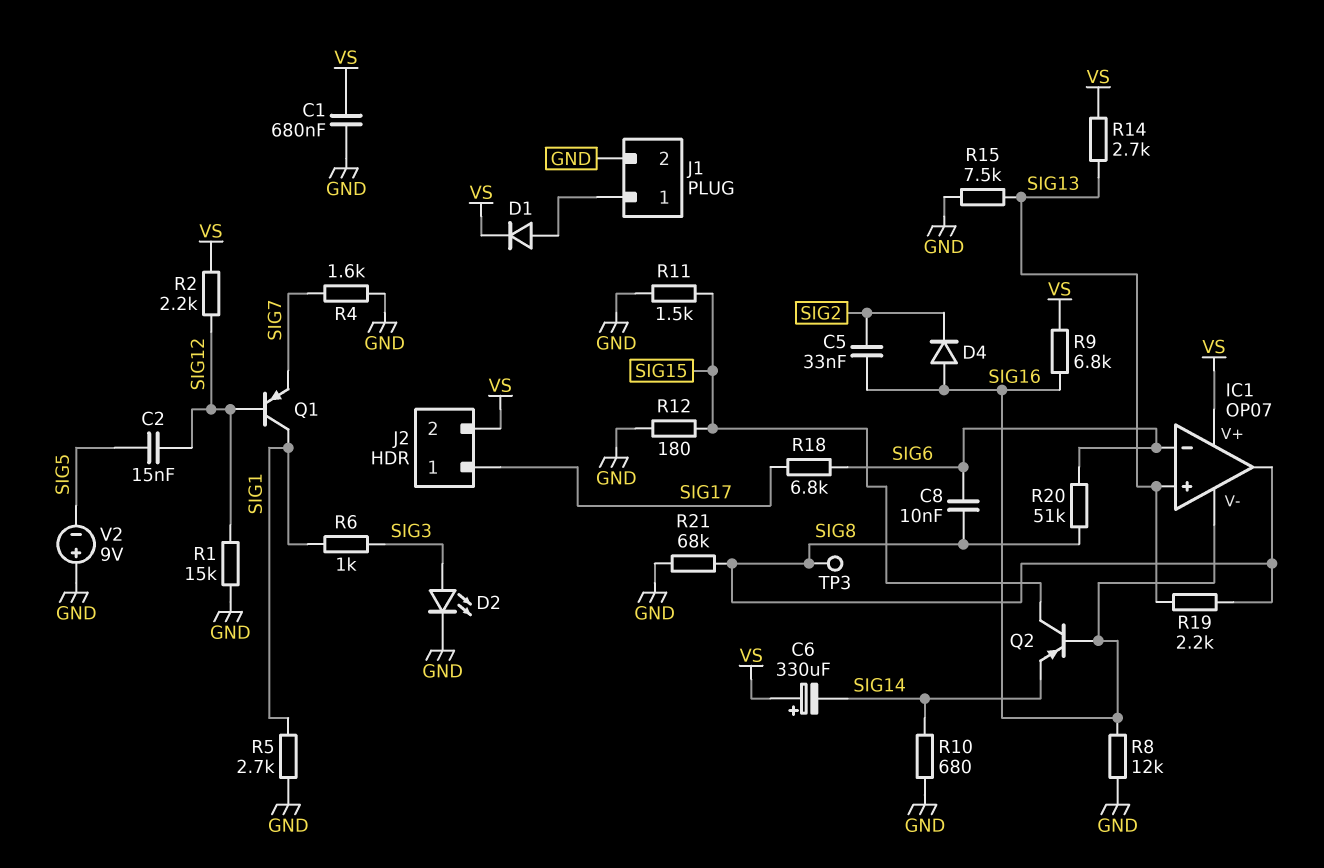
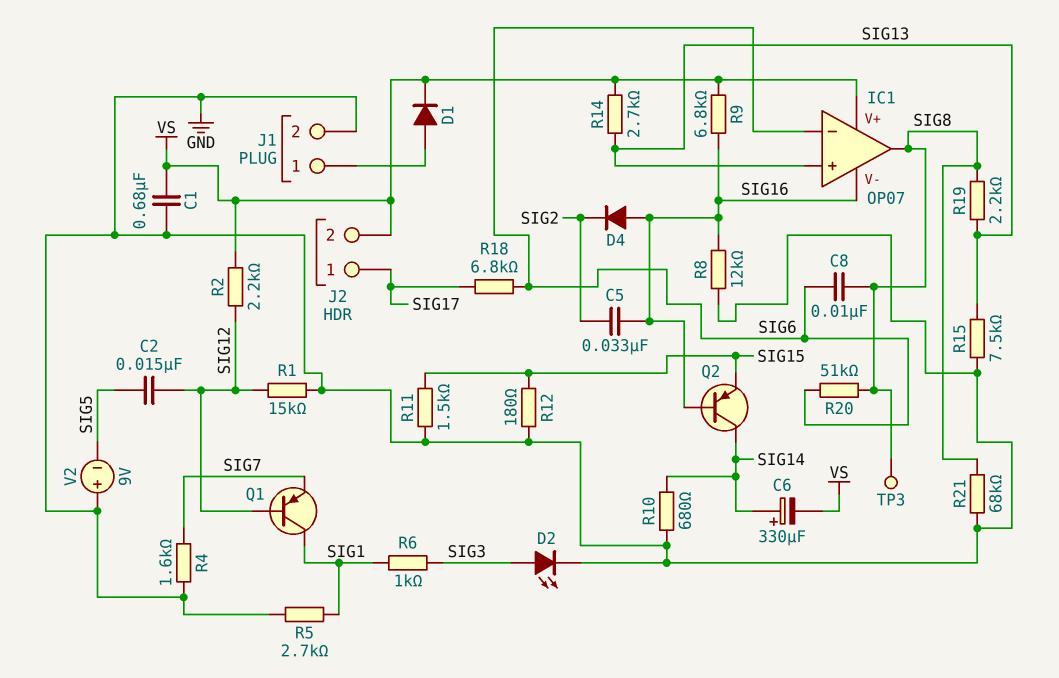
C6: 330uF (plus VS, minus SIG14) -> 330uF (plus SIG14, minus VS)
Q2: PNP (B SIG16, C SIG15, E SIG14) -> PNP (B SIG16, C SIG14, E SIG15)

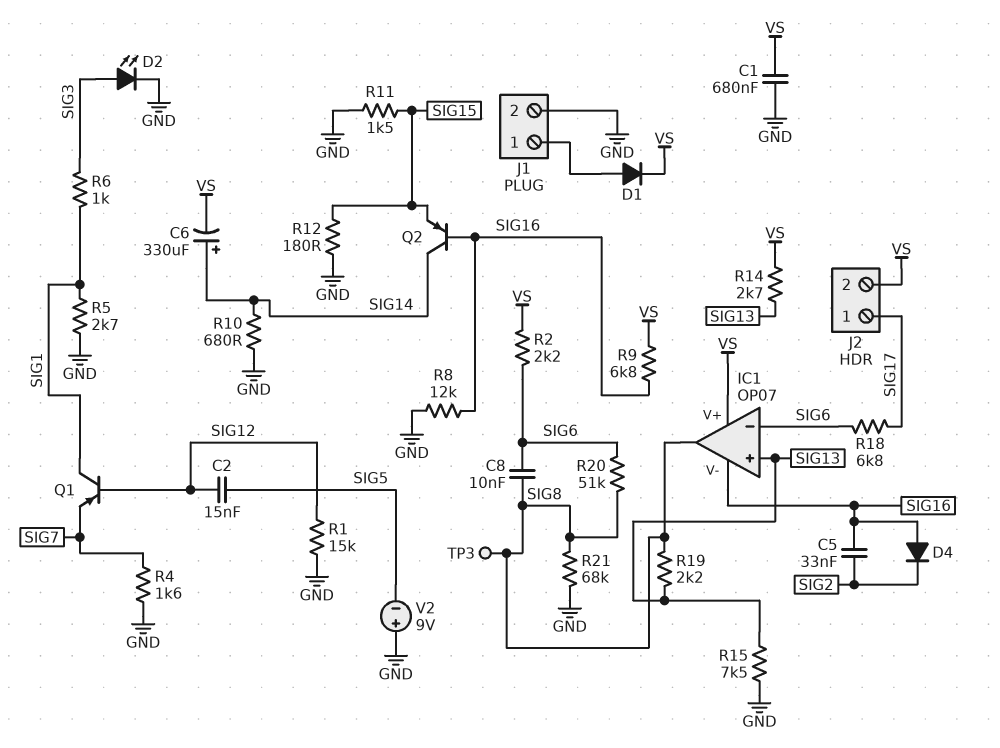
R2: 2.2k (SIG12, VS) -> 2.2k (SIG6, VS)

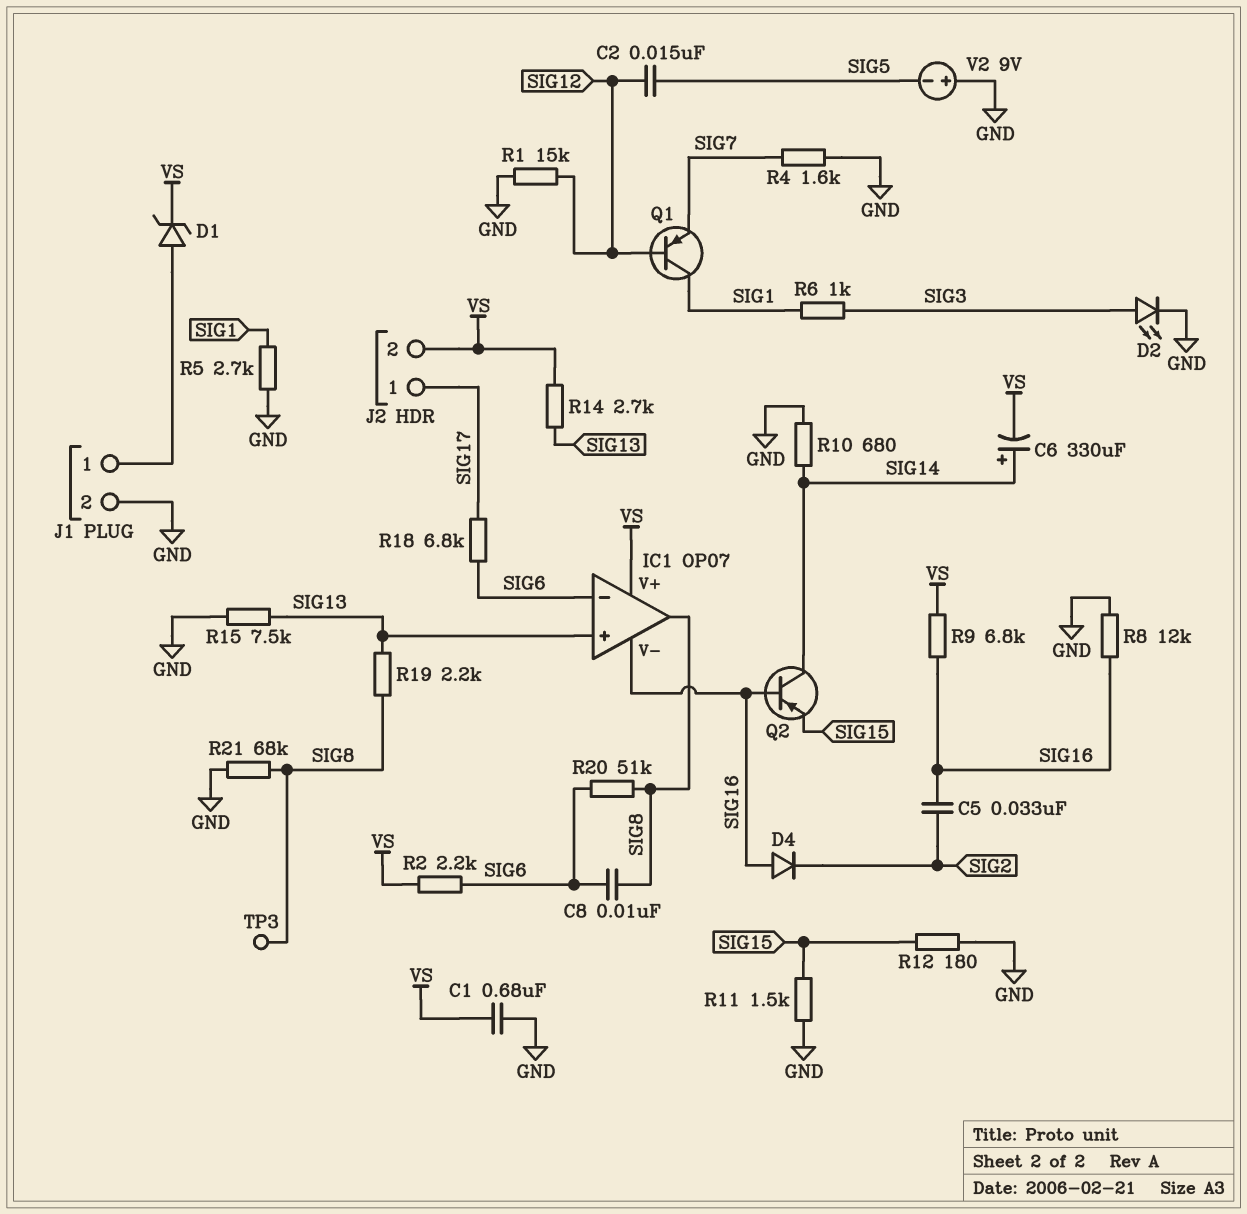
D1: diode (A J1/1, K VS) -> zener (A J1/1, K VS)

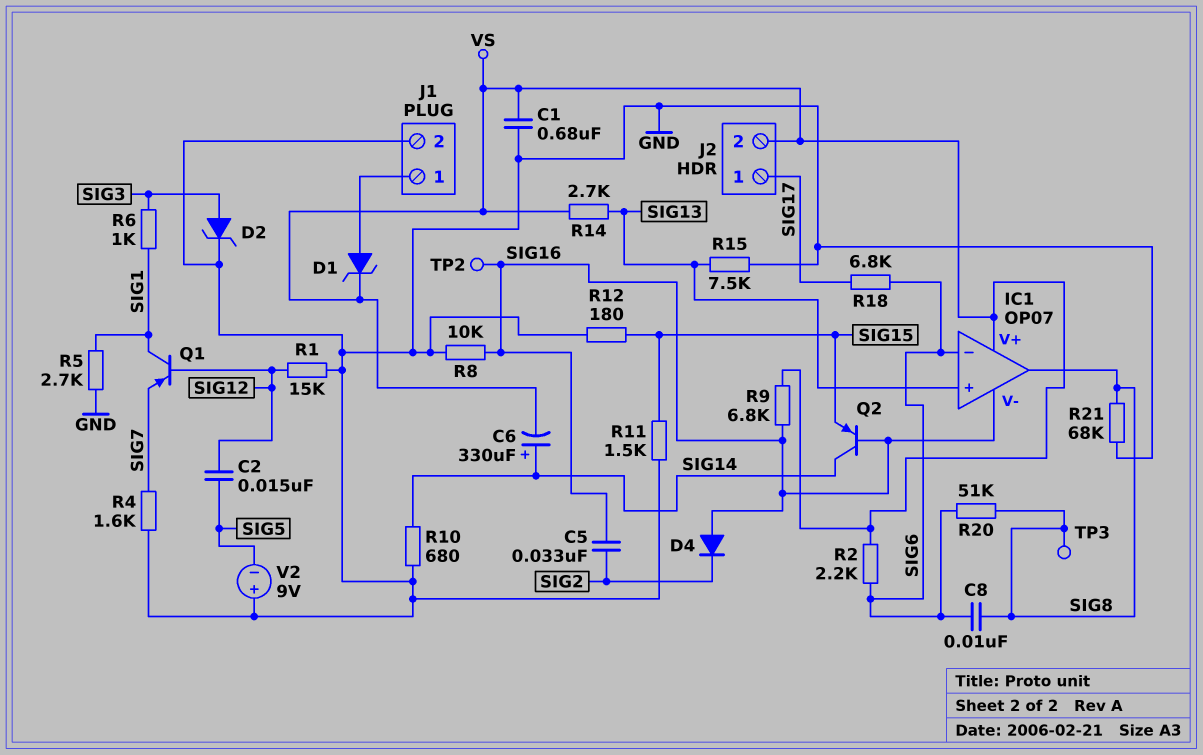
D2: LED (A SIG3, K GND) -> zener (A SIG3, K GND)
R8: 12k (GND, SIG16) -> 10k (GND, SIG16)
R19: 2.2k (SIG8, SIG13) -> none
TP2: none -> test point (SIG16)

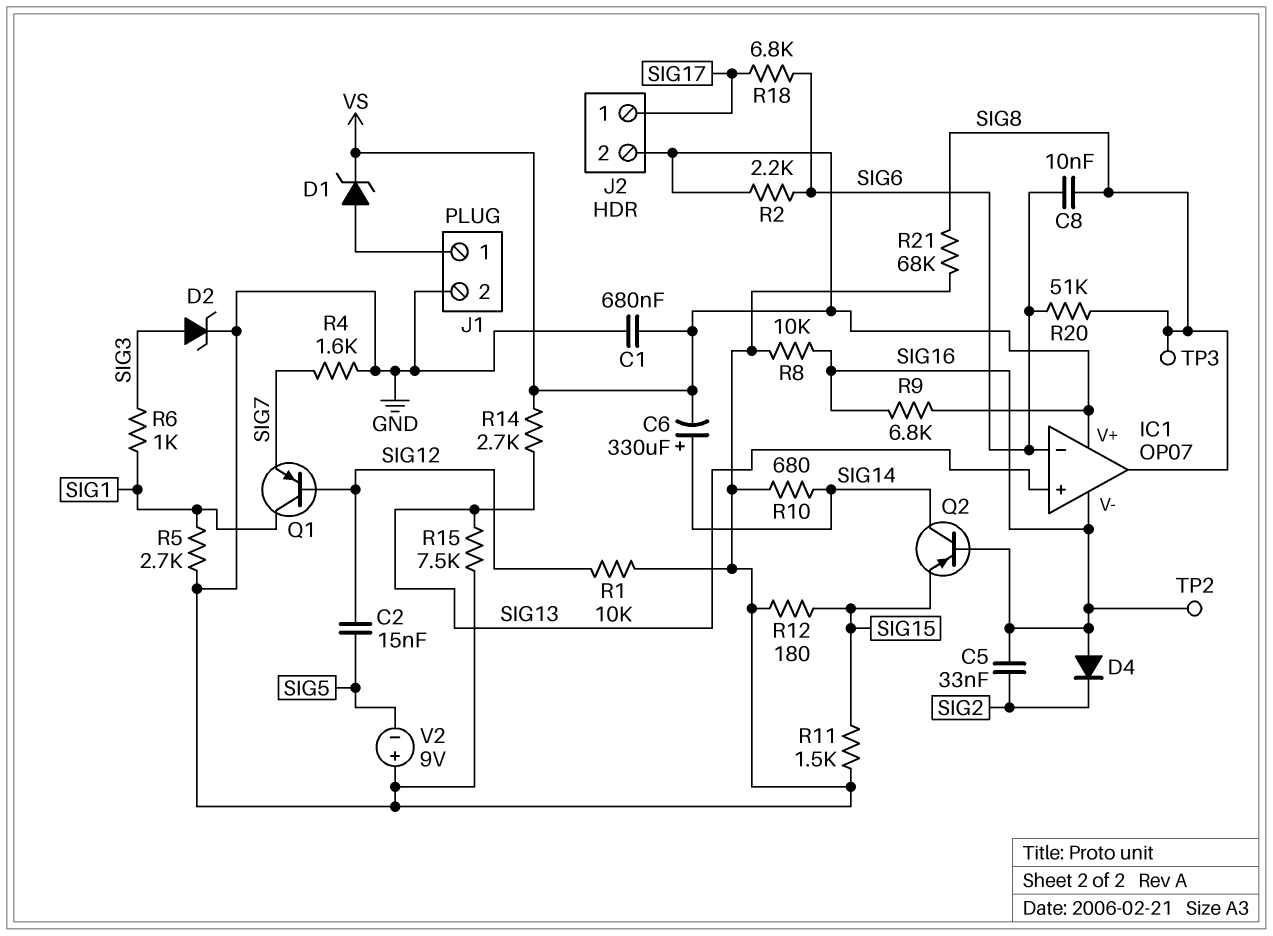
R1: 15k (GND, SIG12) -> 10k (GND, SIG12)

